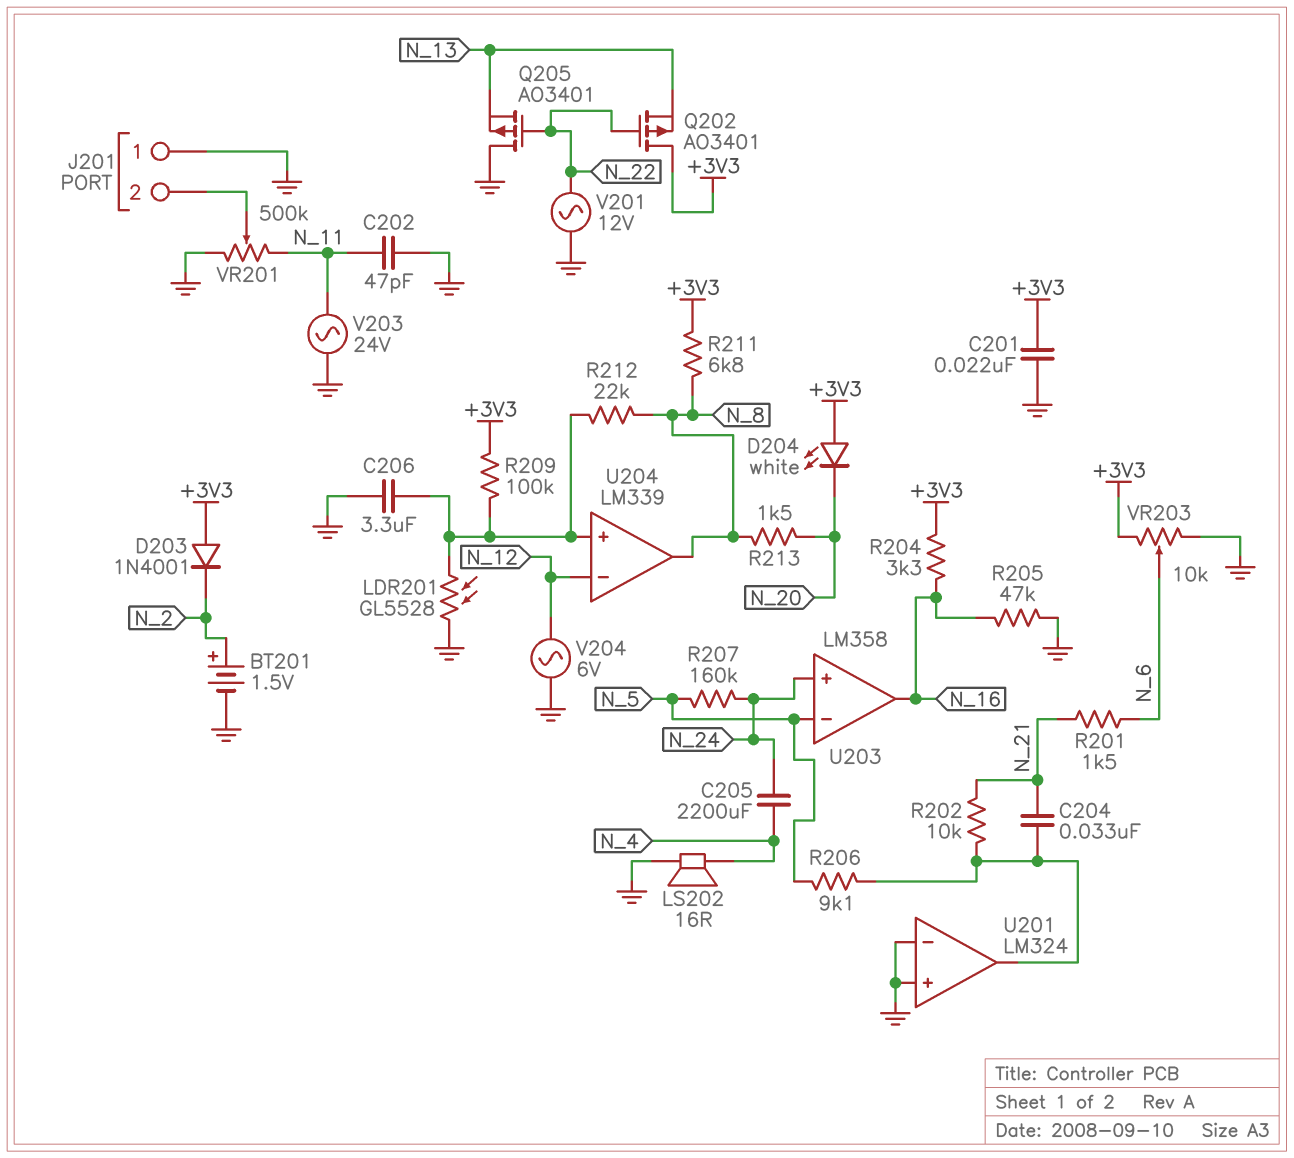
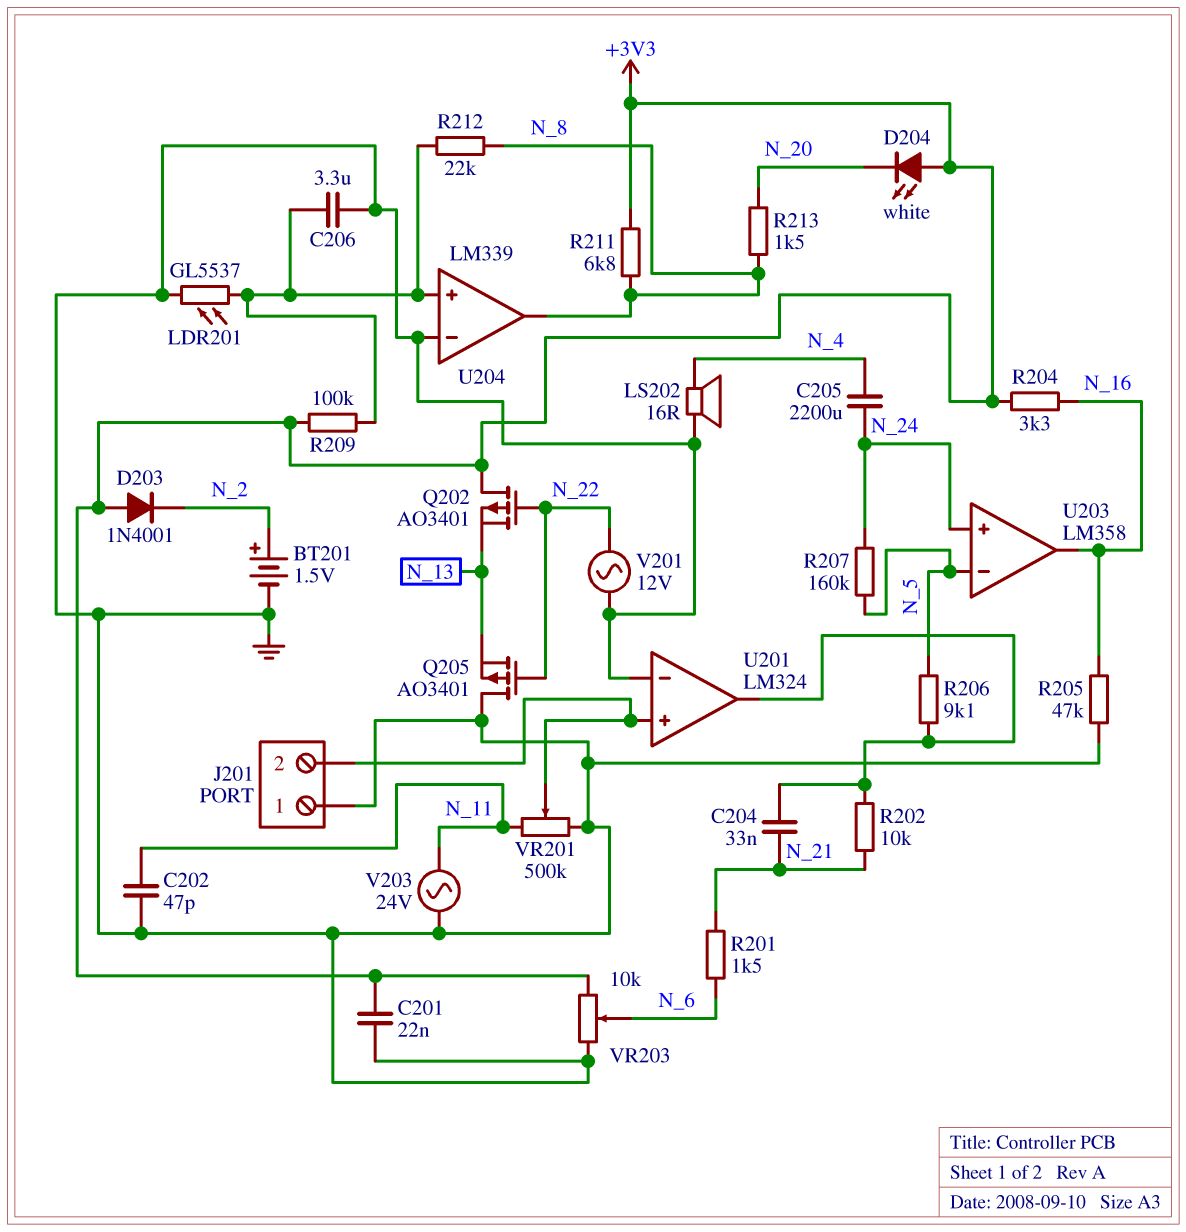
LDR201: GL5528 (GND, U204/in+) -> GL5537 (GND, U204/in+)
U201 pin in+: GND -> J201/2
U204 pin in-: N_12 -> GND
V204: AC 6V (GND, N_12) -> none

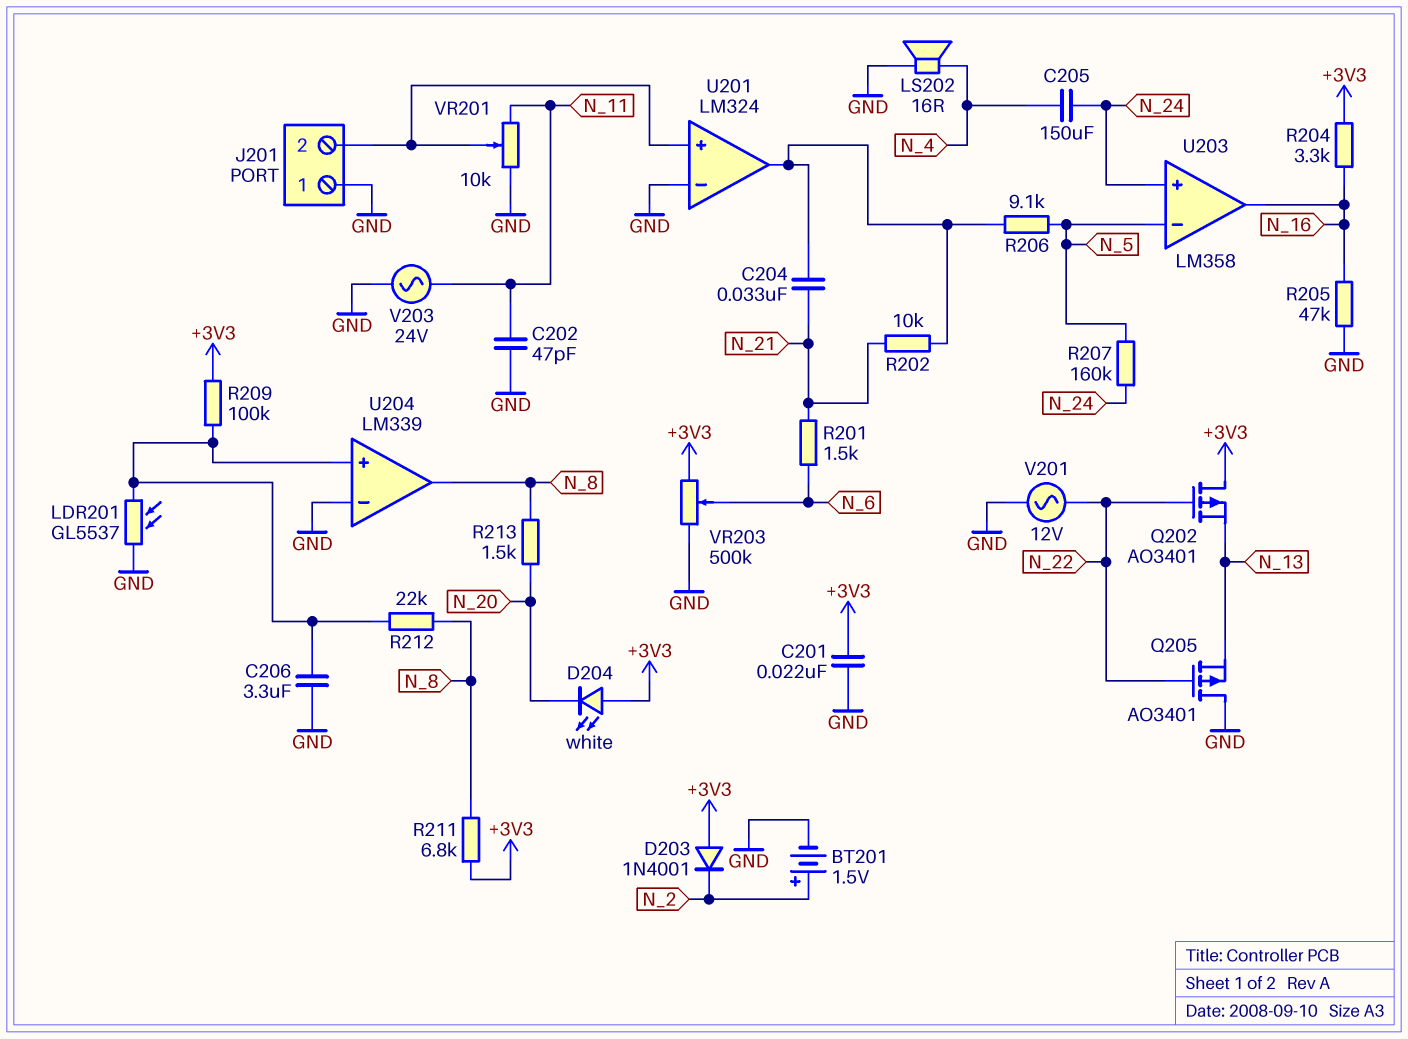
C205: 2200uF (N_4, N_24) -> 150uF (N_4, N_24)
VR201: 500k (GND, N_11, wiper J201/2) -> 10k (GND, N_11, wiper J201/2)
VR203: 10k (+3V3, GND, wiper N_6) -> 500k (+3V3, GND, wiper N_6)

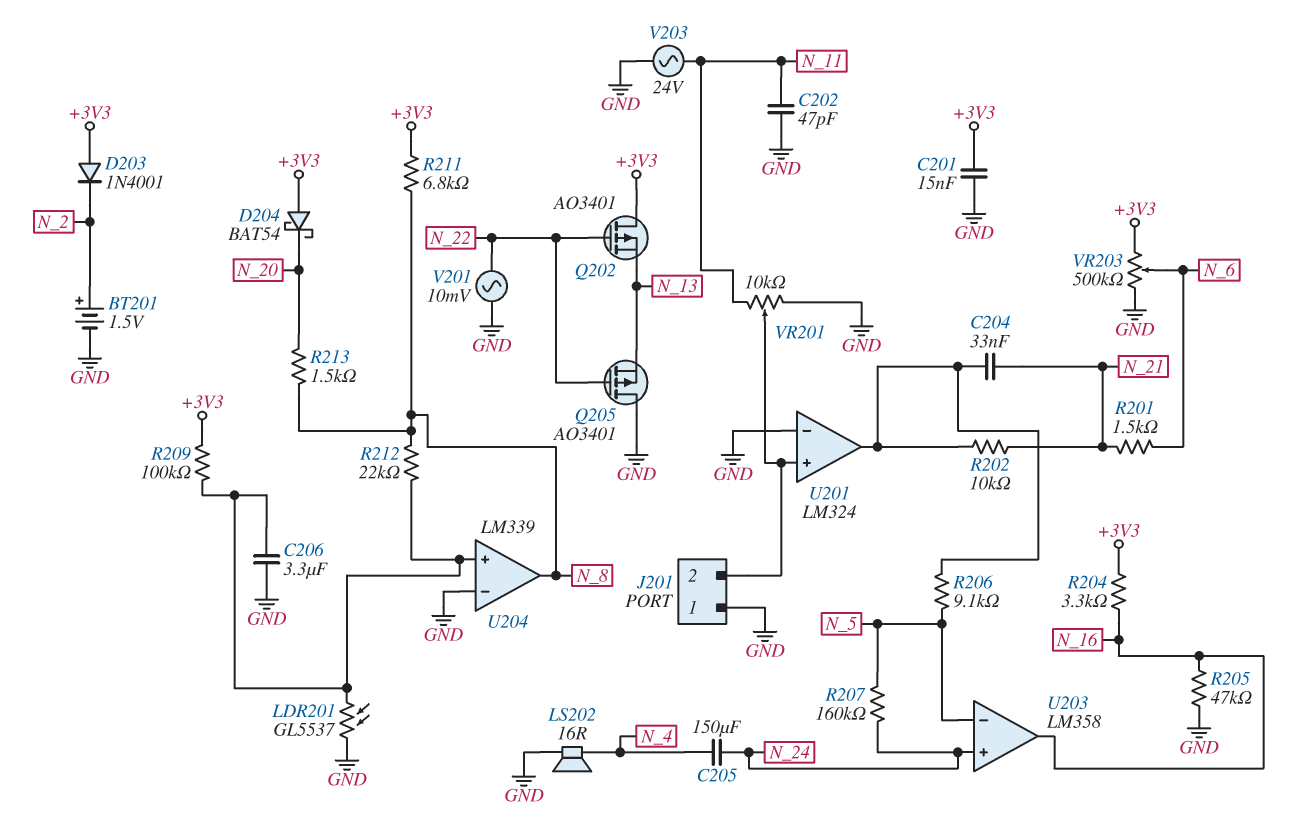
C201: 22nF (+3V3, GND) -> 15nF (+3V3, GND)
D204: LED white (A +3V3, K N_20) -> schottky BAT54 (A +3V3, K N_20)
V201: AC 12V (GND, N_22) -> AC 10mV (GND, N_22)

